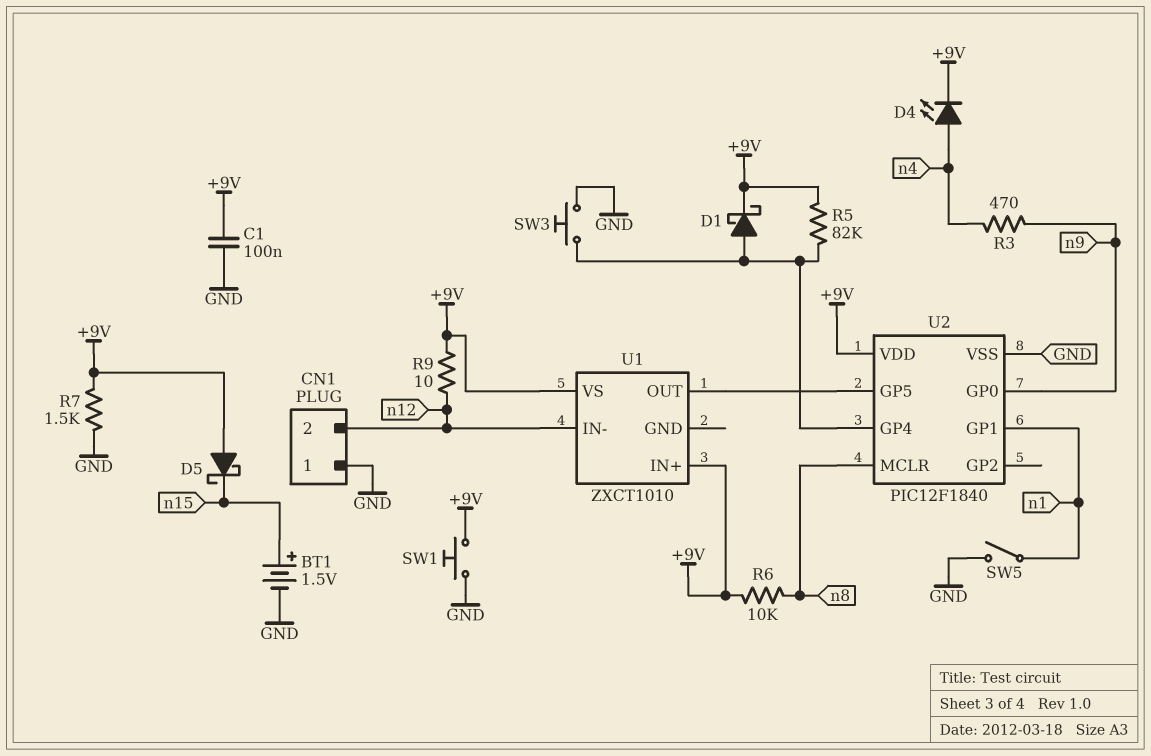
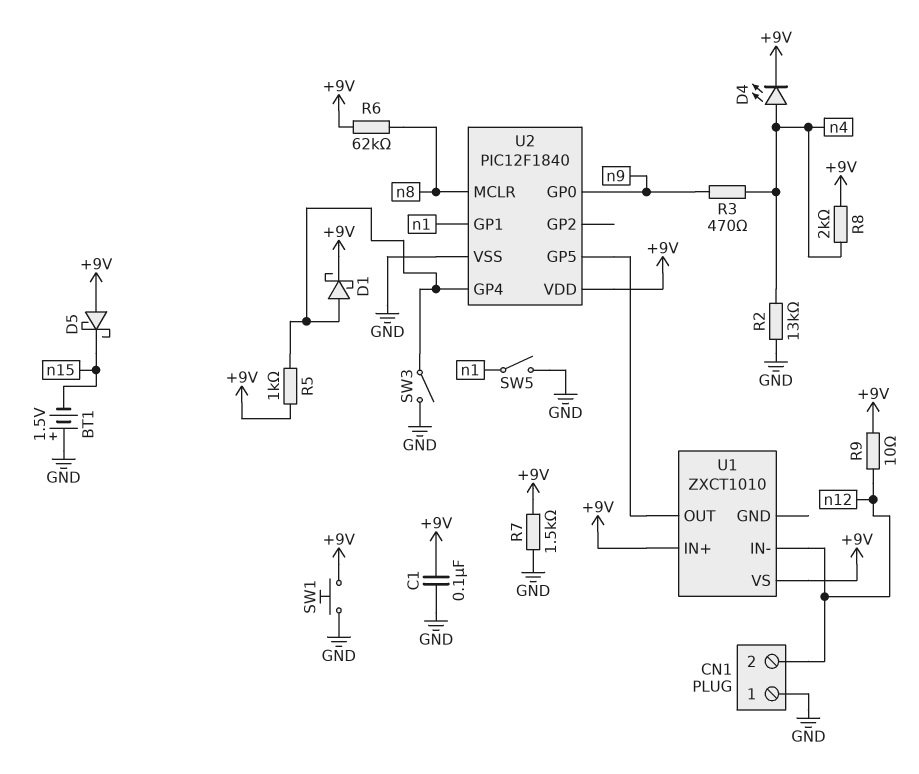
BT1: 1.5V (plus n15, minus GND) -> 1.5V (plus GND, minus n15)
R2: none -> 13k (GND, n4)
R5: 82k (+9V, U2/GP4) -> 1k (+9V, U2/GP4)
R6: 10k (+9V, n8) -> 62k (+9V, n8)
R8: none -> 2k (+9V, n4)
SW3: button (GND, U2/GP4) -> switch (GND, U2/GP4)

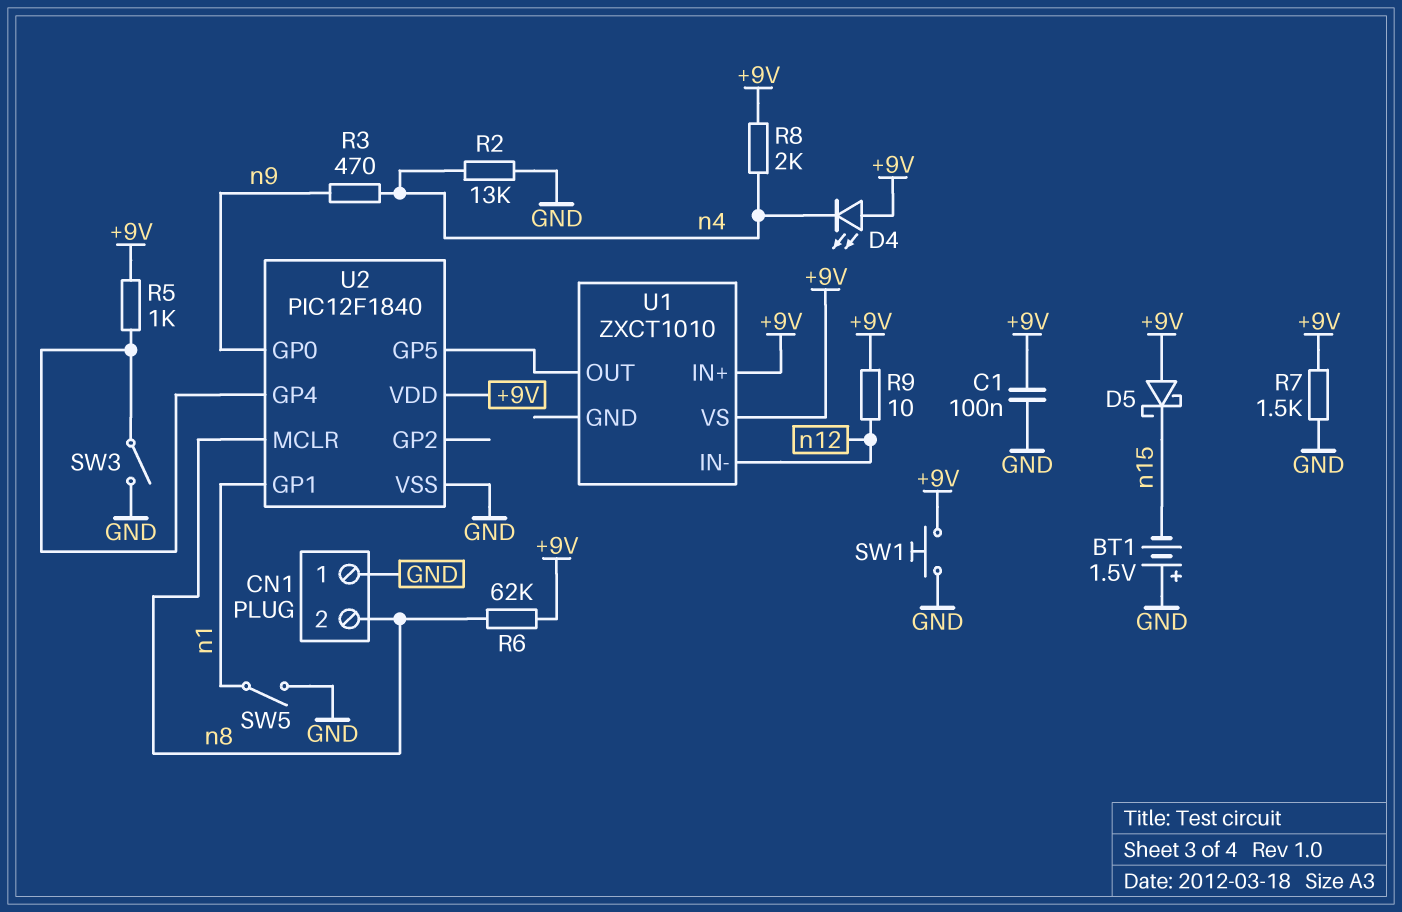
CN1 pin 2: n12 -> n8
D1: schottky (A U2/GP4, K +9V) -> none
D4: LED (A n4, K +9V) -> LED (A +9V, K n4)

